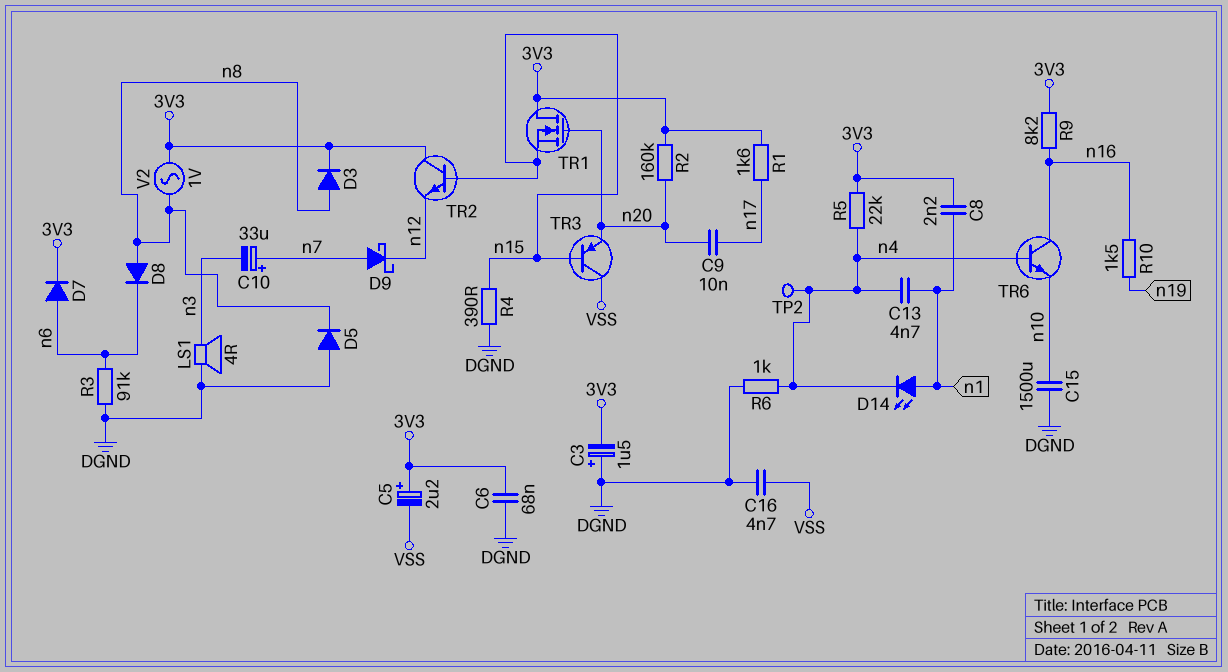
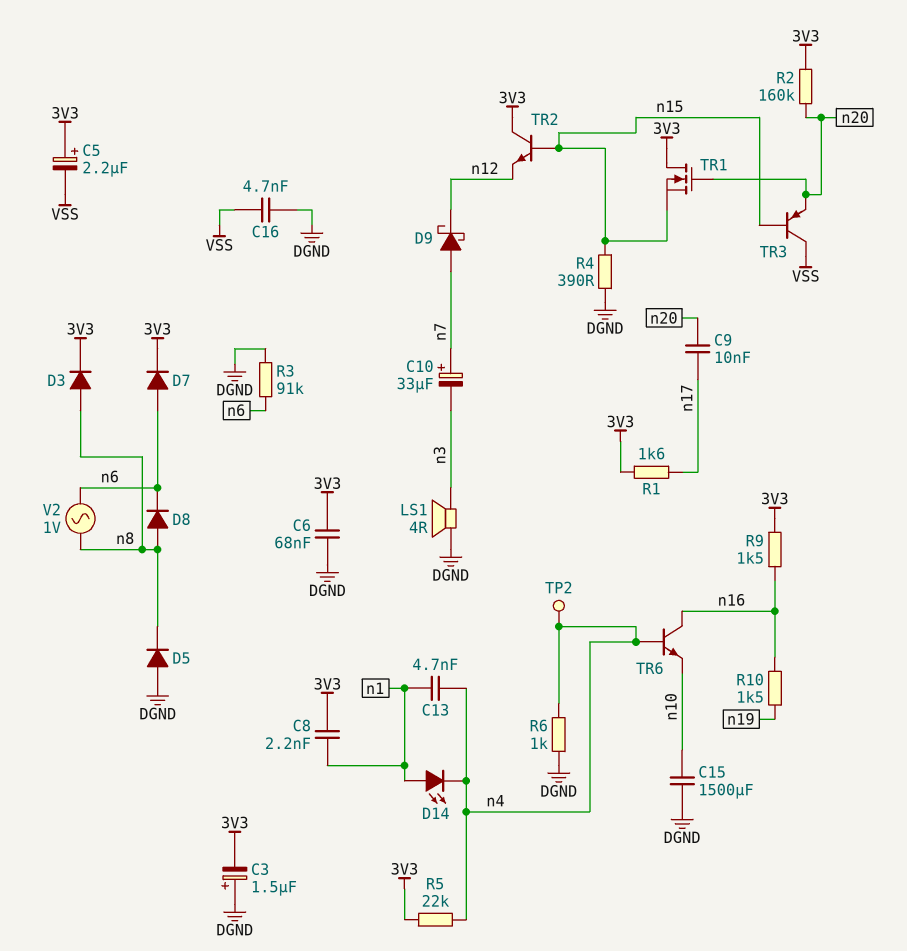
R9: 8.2k (3V3, n16) -> 1.5k (3V3, n16)
V2: AC 1V (3V3, n8) -> AC 1V (n6, n8)

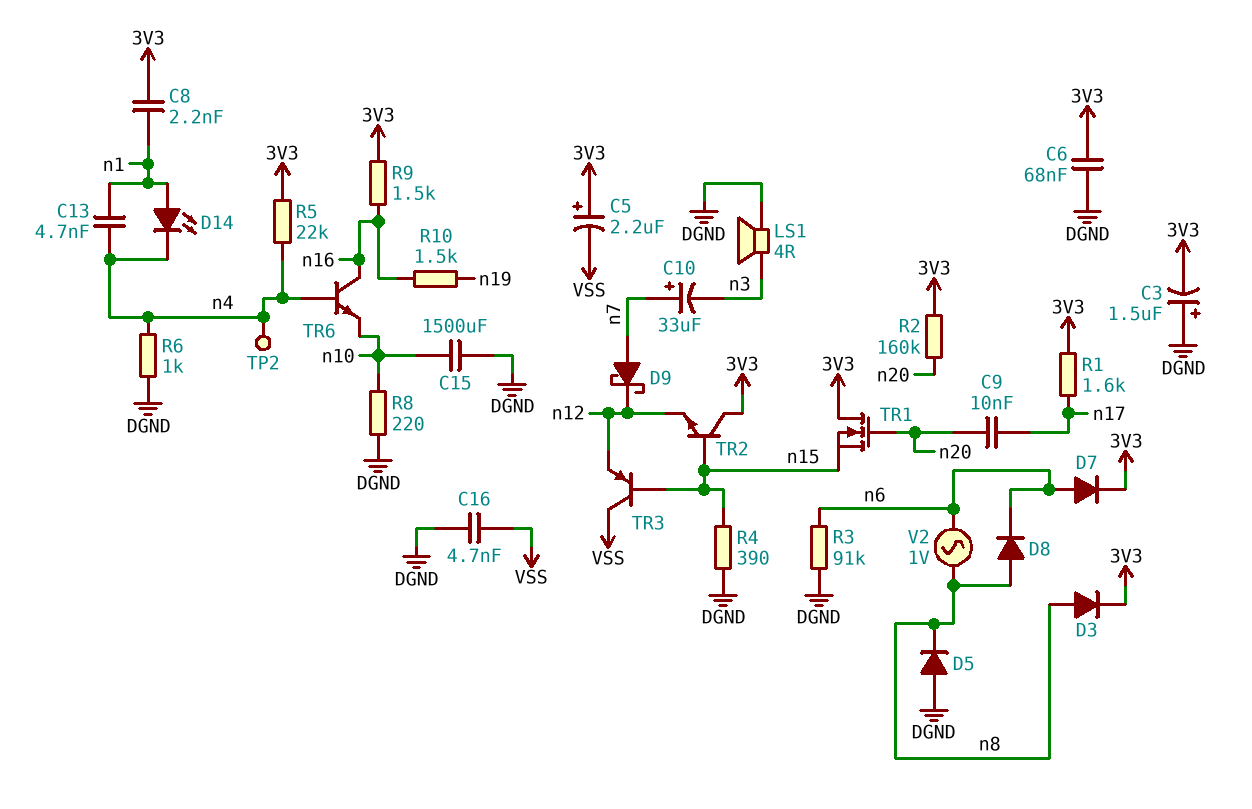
R8: none -> 220 (DGND, n10)
TR3: PNP (B n15, C VSS, E n20) -> PNP (B n15, C VSS, E n12)

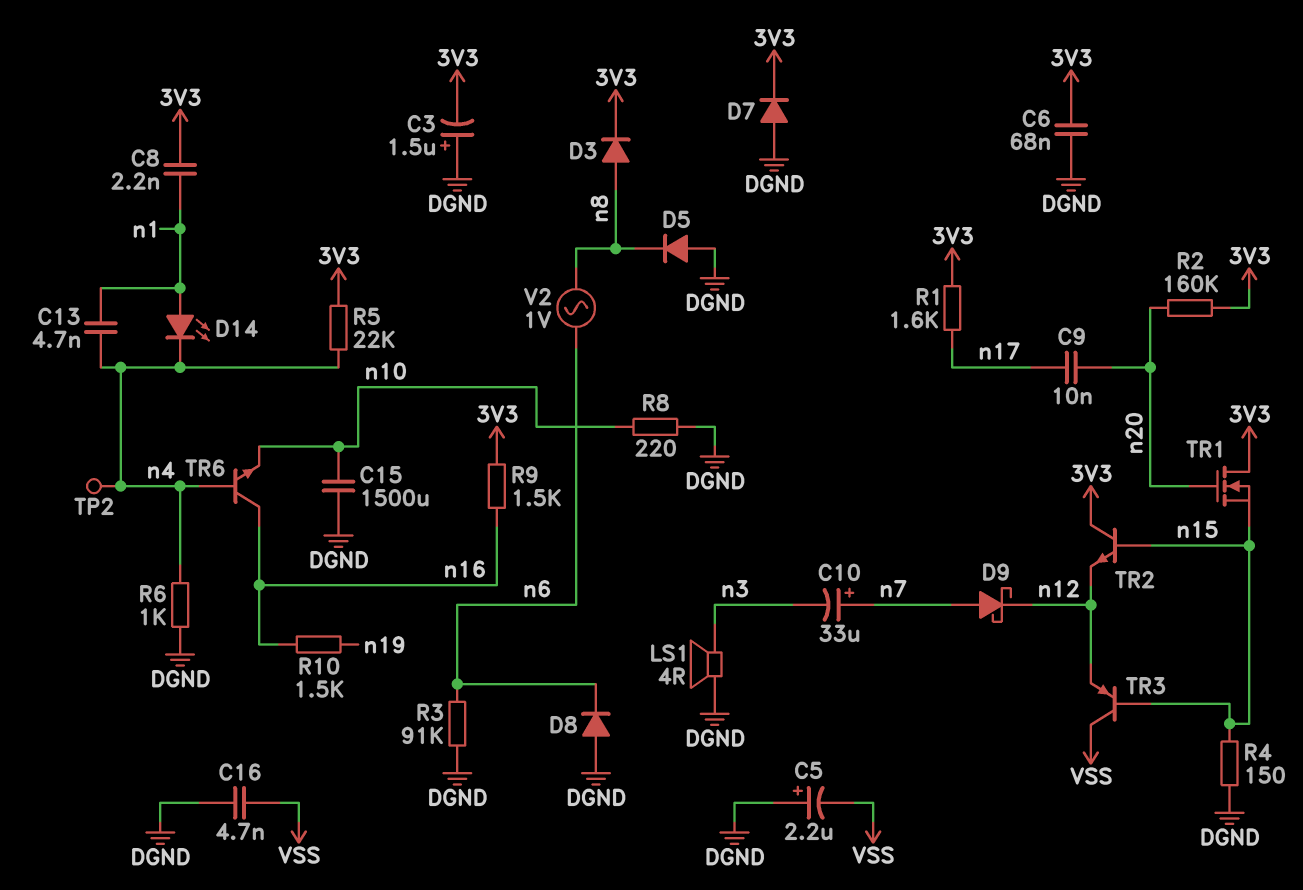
C5: 2.2uF (plus 3V3, minus VSS) -> 2.2uF (plus DGND, minus VSS)
D7: diode (A n6, K 3V3) -> diode (A DGND, K 3V3)
D8: diode (A n8, K n6) -> diode (A DGND, K n6)
R4: 390 (DGND, n15) -> 150 (DGND, n15)

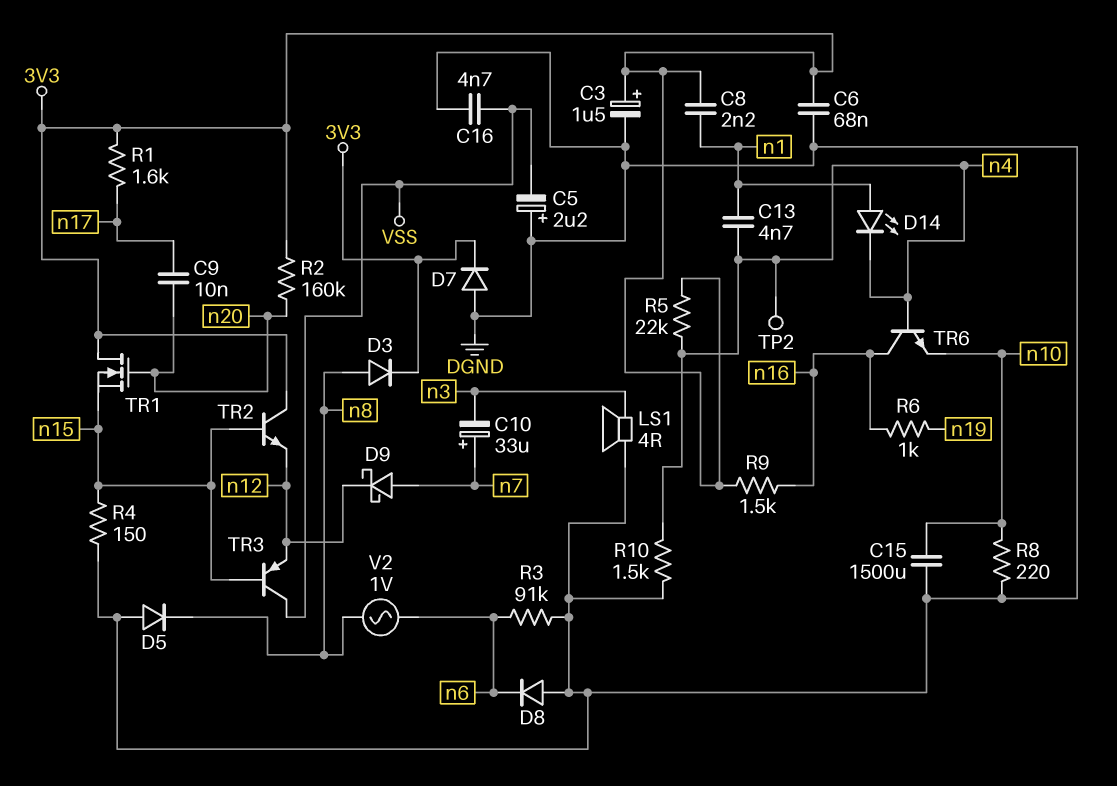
C3: 1.5uF (plus DGND, minus 3V3) -> 1.5uF (plus 3V3, minus DGND)
R6: 1k (DGND, n4) -> 1k (n16, n19)
R10: 1.5k (n16, n19) -> 1.5k (DGND, n4)

